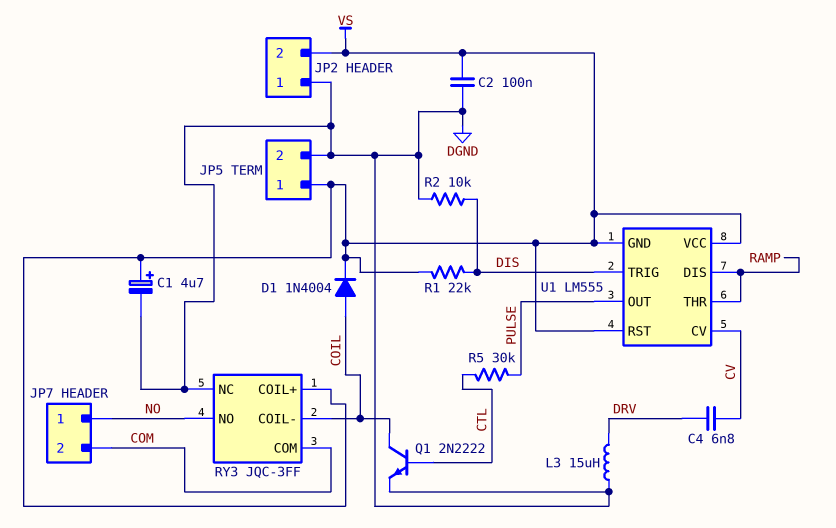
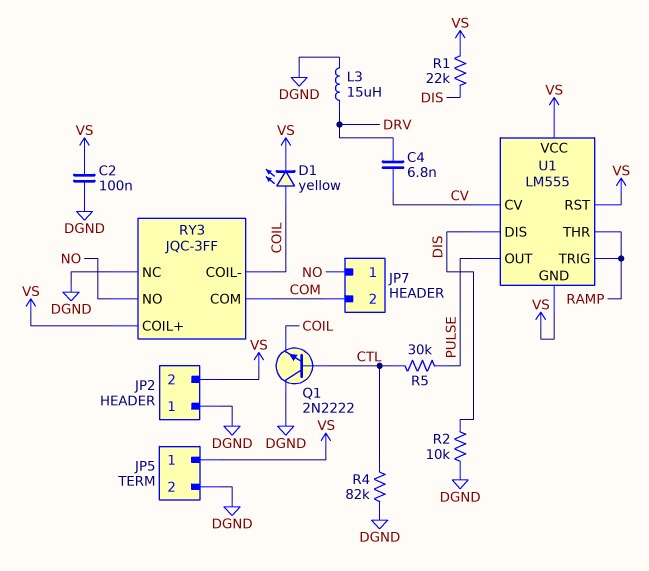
C1: 4.7uF (plus VS, minus DGND) -> none
D1: diode 1N4004 (A COIL, K VS) -> LED yellow (A COIL, K VS)
Q1: NPN 2N2222 (B CTL, C COIL, E DGND) -> NPN 2N2222 (B CTL, C DGND, E COIL)
R4: none -> 82k (CTL, DGND)
U1 pin DIS: RAMP -> DIS
U1 pin TRIG: DIS -> RAMP

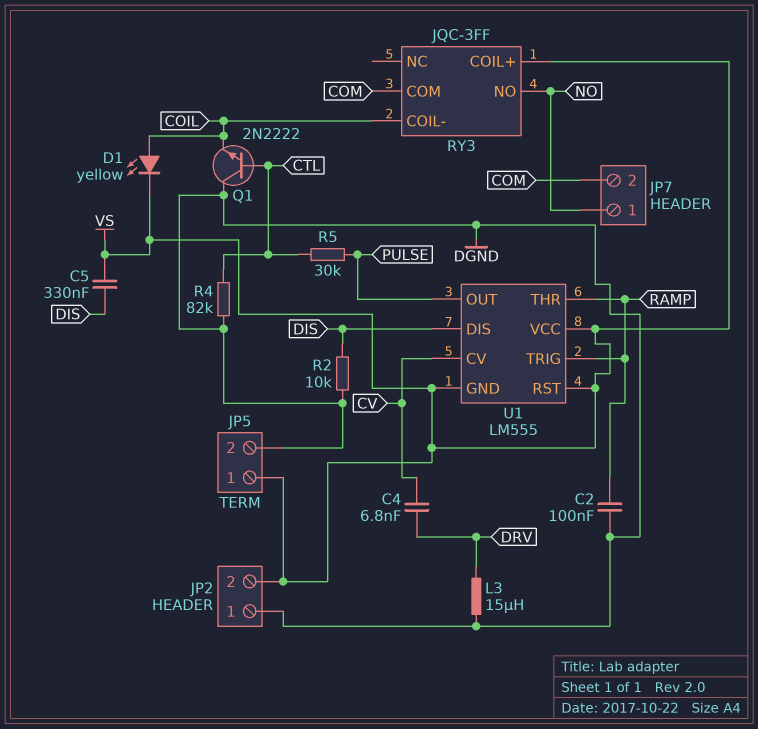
C2: 100nF (DGND, VS) -> 100nF (DGND, RAMP)
C5: none -> 330nF (DIS, VS)
R1: 22k (DIS, VS) -> none
RY3 pin NC: DGND -> none

